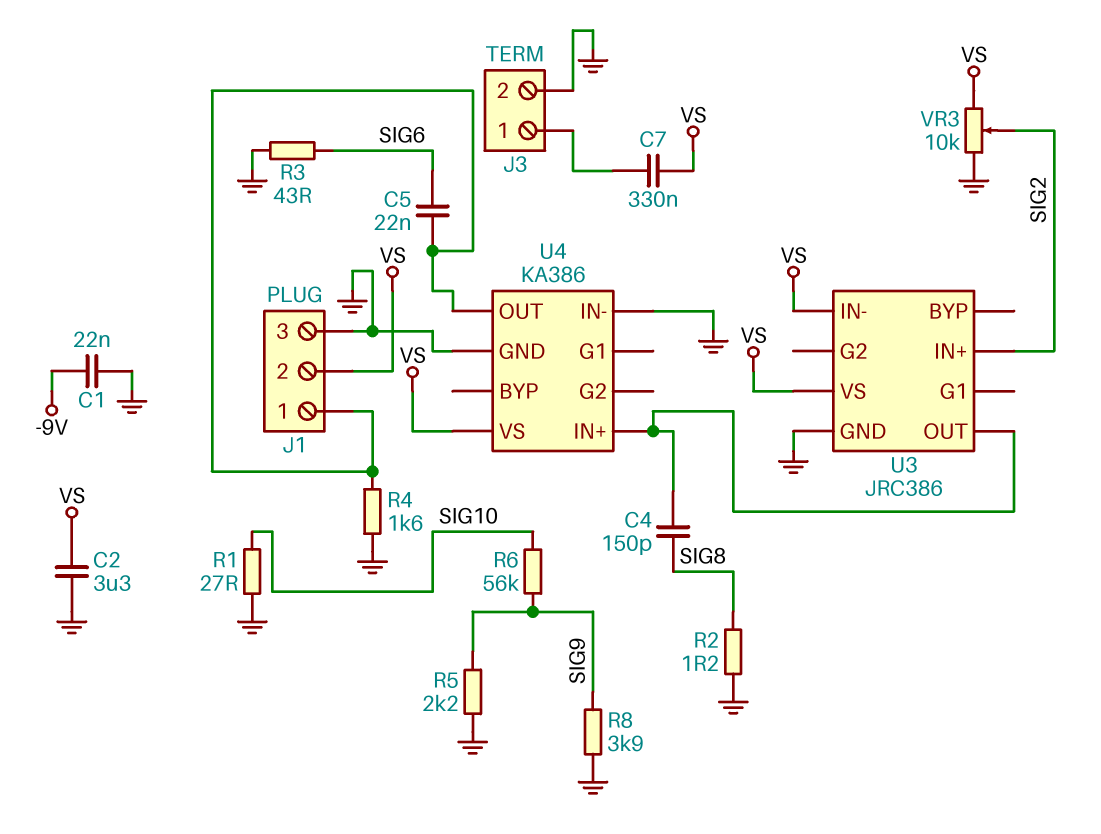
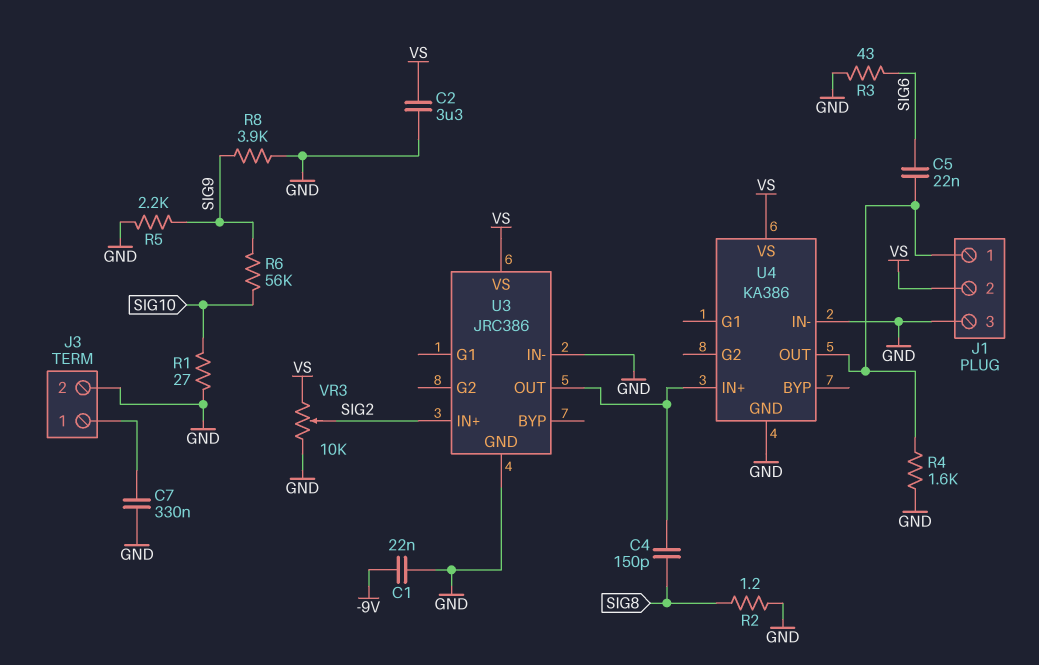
C7: 330nF (J3/1, VS) -> 330nF (GND, J3/1)
U3 pin IN-: VS -> GND

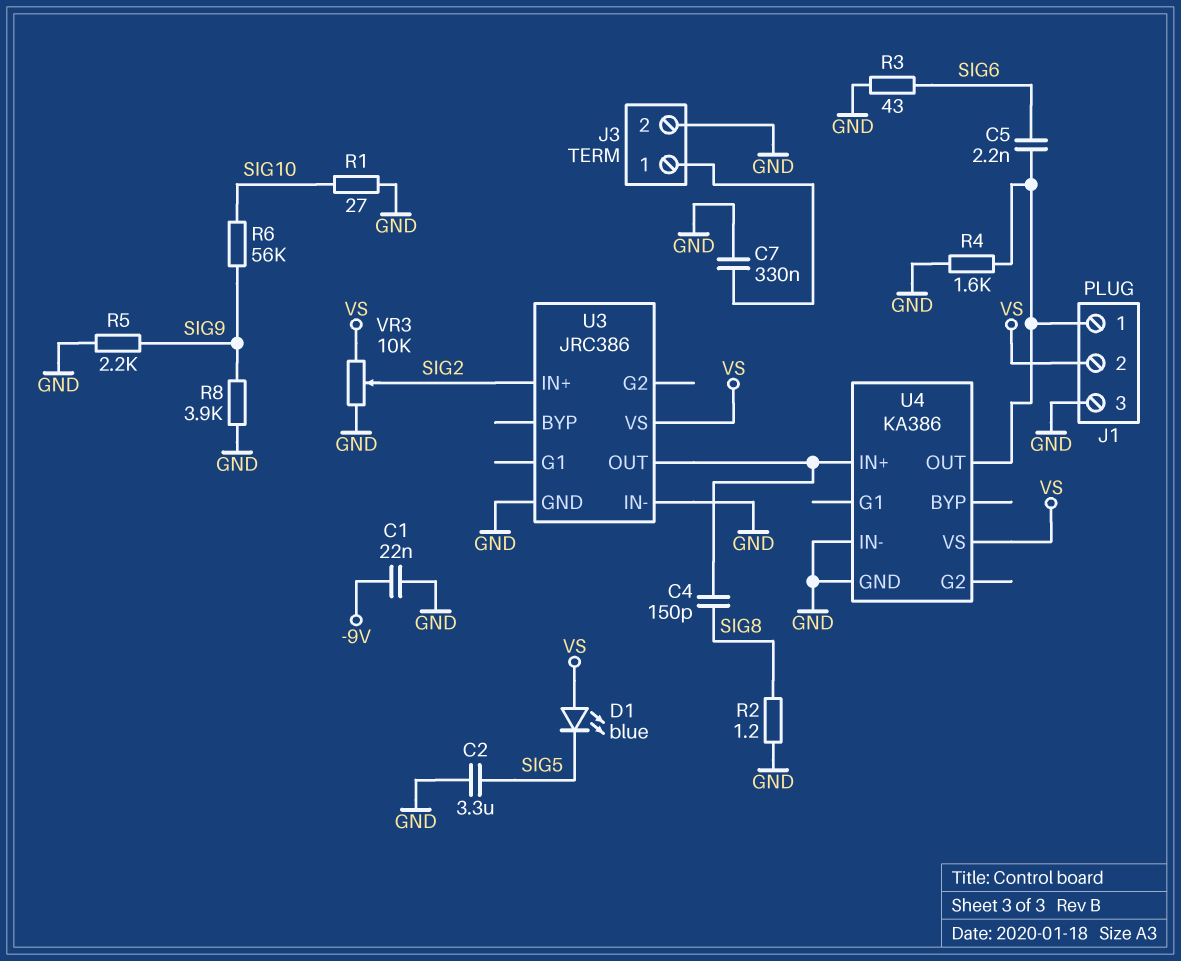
C2: 3.3uF (GND, VS) -> 3.3uF (GND, SIG5)
C5: 22nF (J1/1, SIG6) -> 2.2nF (J1/1, SIG6)
D1: none -> LED blue (A VS, K SIG5)

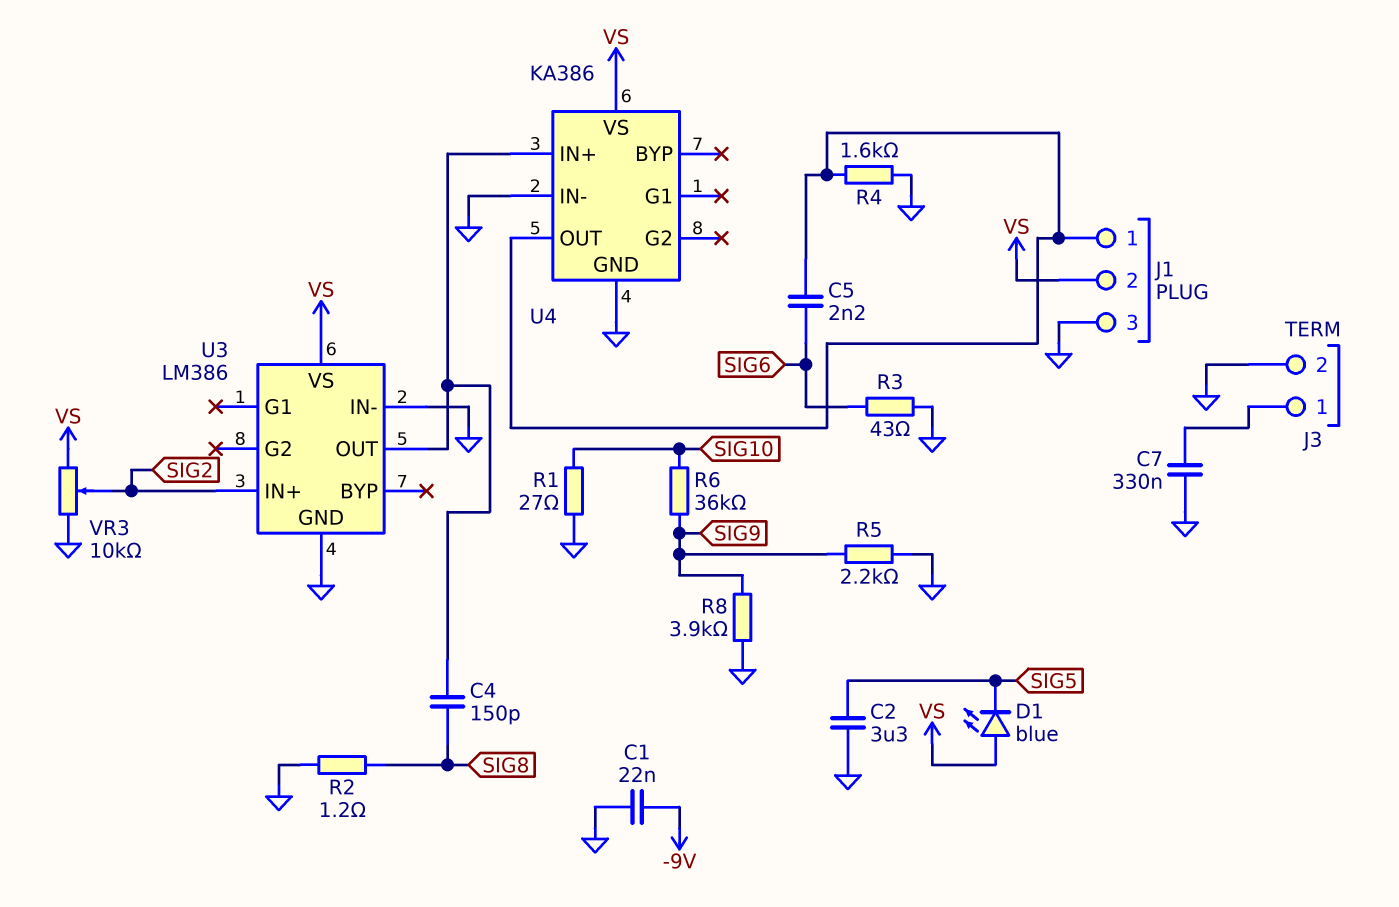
R6: 56k (SIG9, SIG10) -> 36k (SIG9, SIG10)
U3: JRC386 -> LM386

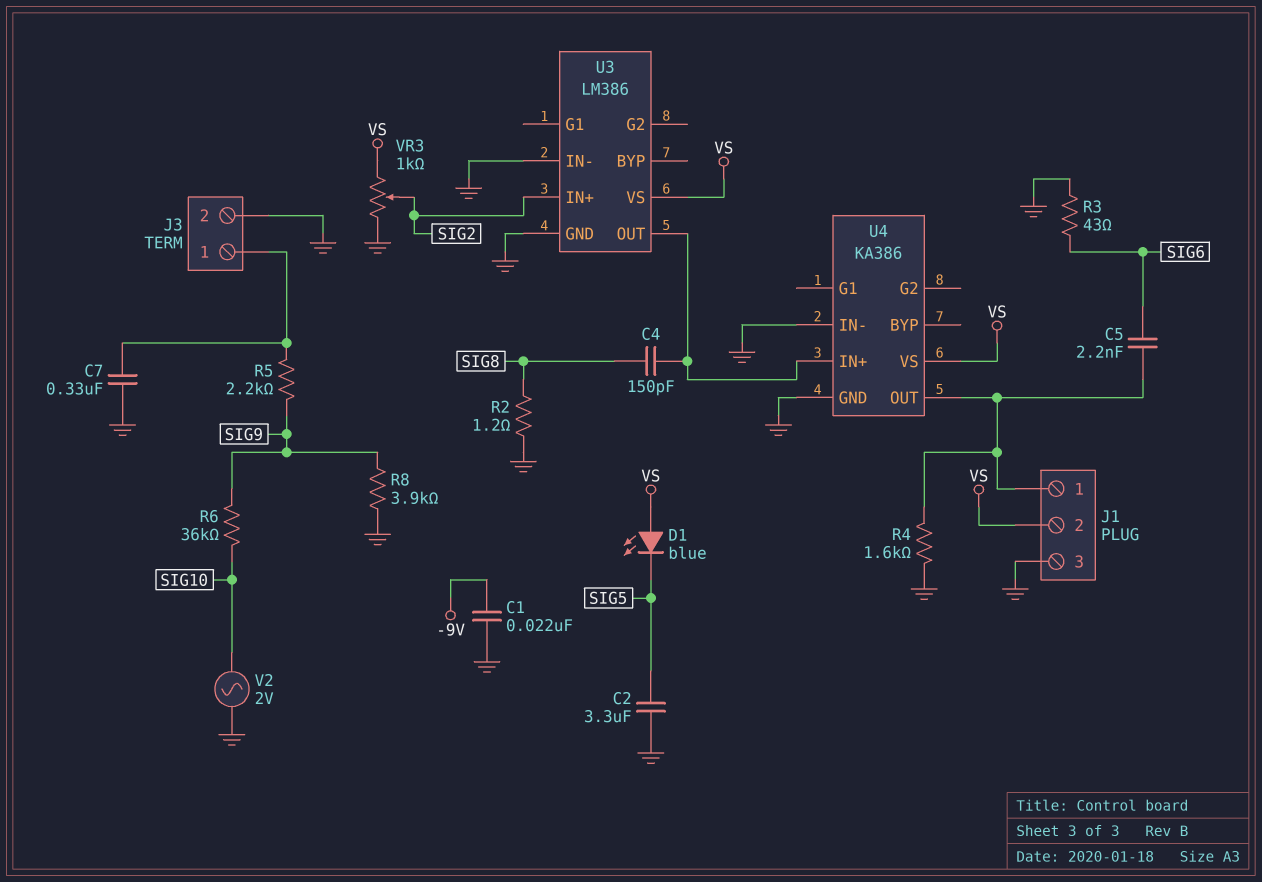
R1: 27 (GND, SIG10) -> none
R5: 2.2k (GND, SIG9) -> 2.2k (J3/1, SIG9)
V2: none -> AC 2V (GND, SIG10)
VR3: 10k (GND, VS, wiper SIG2) -> 1k (GND, VS, wiper SIG2)

